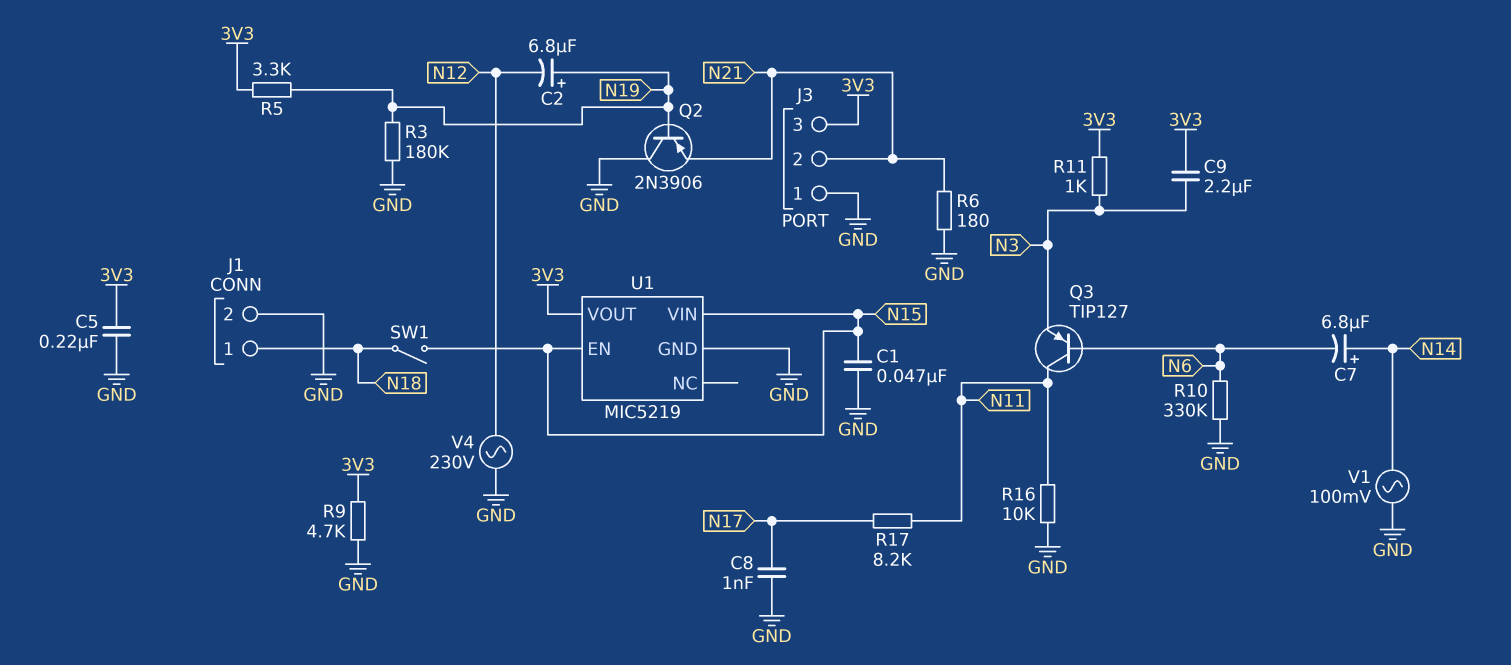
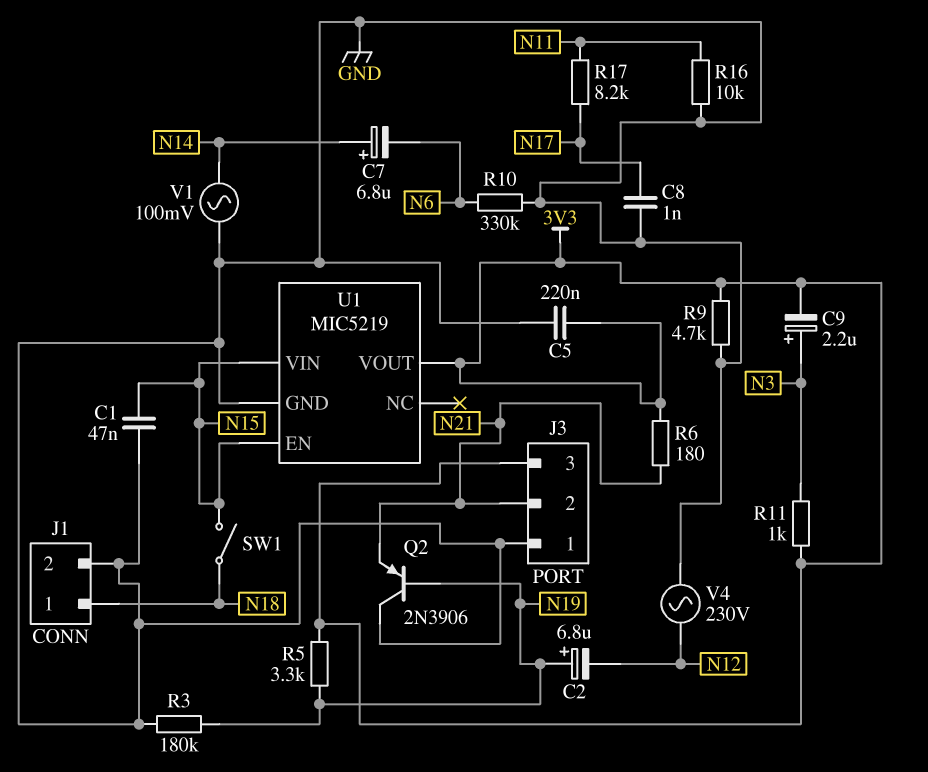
C9: 2.2uF (3V3, N3) -> 2.2uF (plus N3, minus 3V3)
Q3: PNP TIP127 (B N6, C N11, E N3) -> none
R6: 180 (GND, N21) -> 180 (3V3, N21)

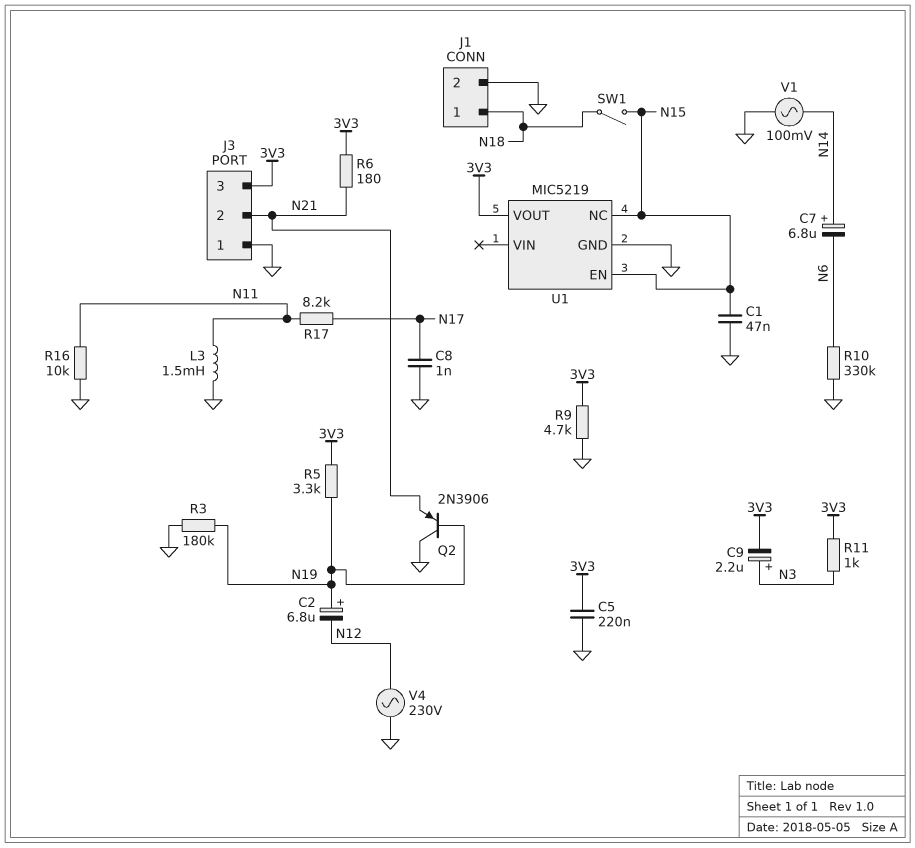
L3: none -> 1.5mH (GND, N11)
U1 pin NC: none -> N15
U1 pin VIN: N15 -> none

